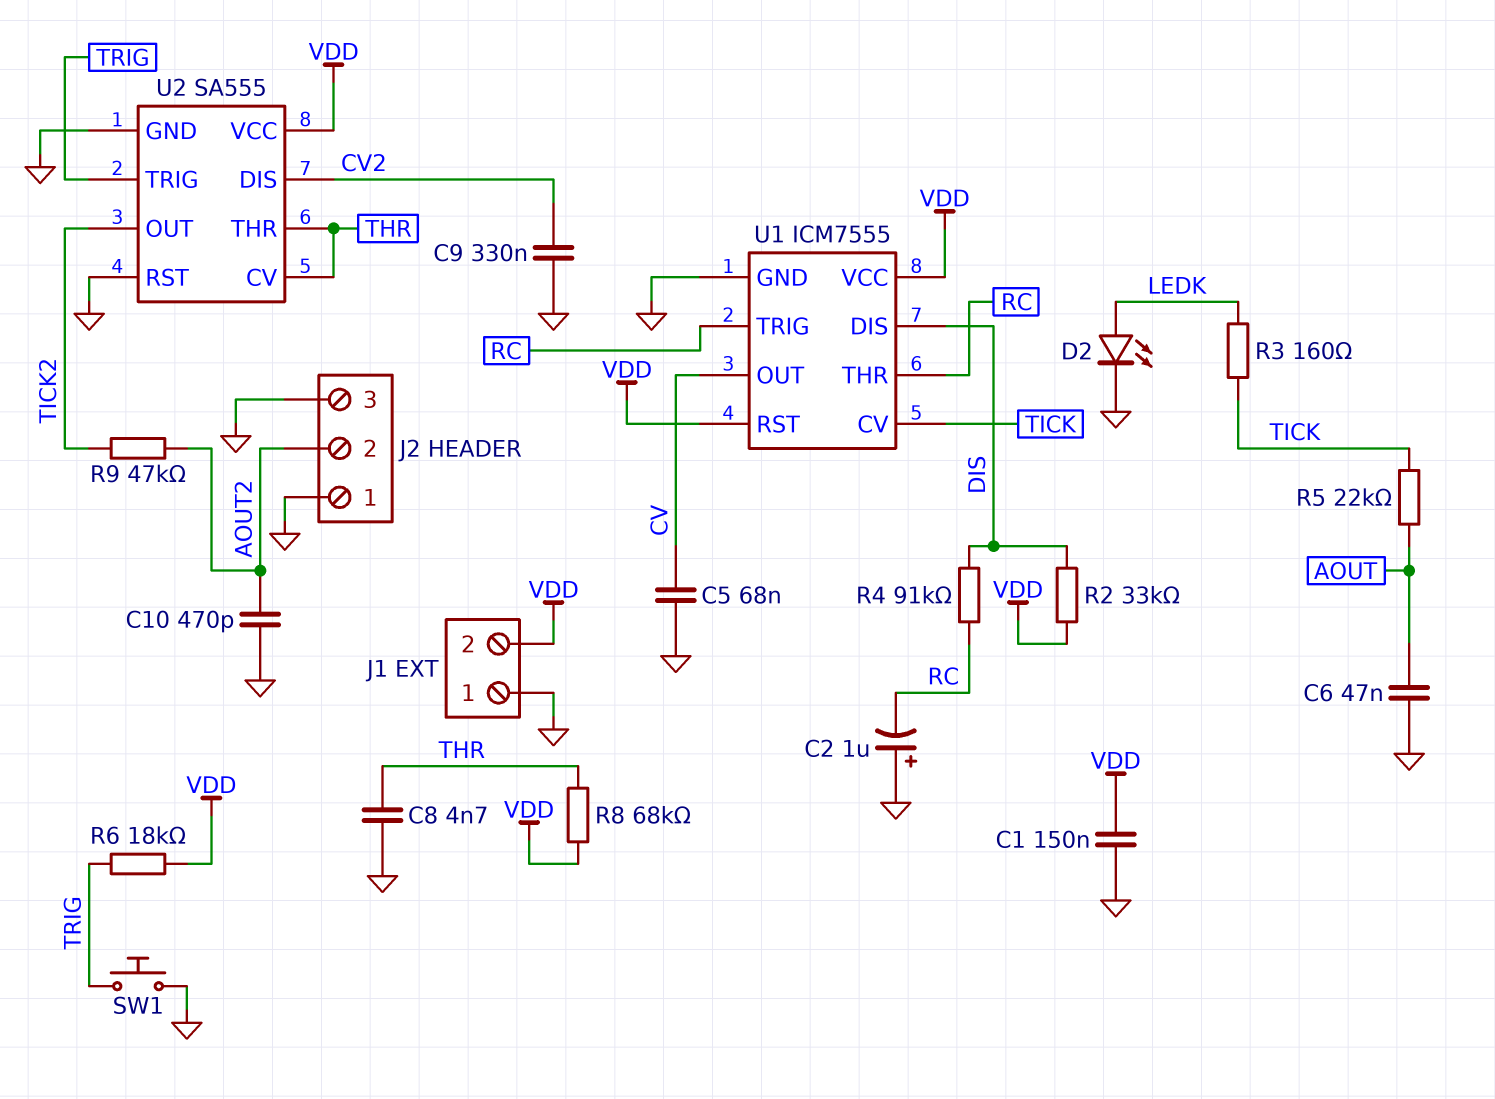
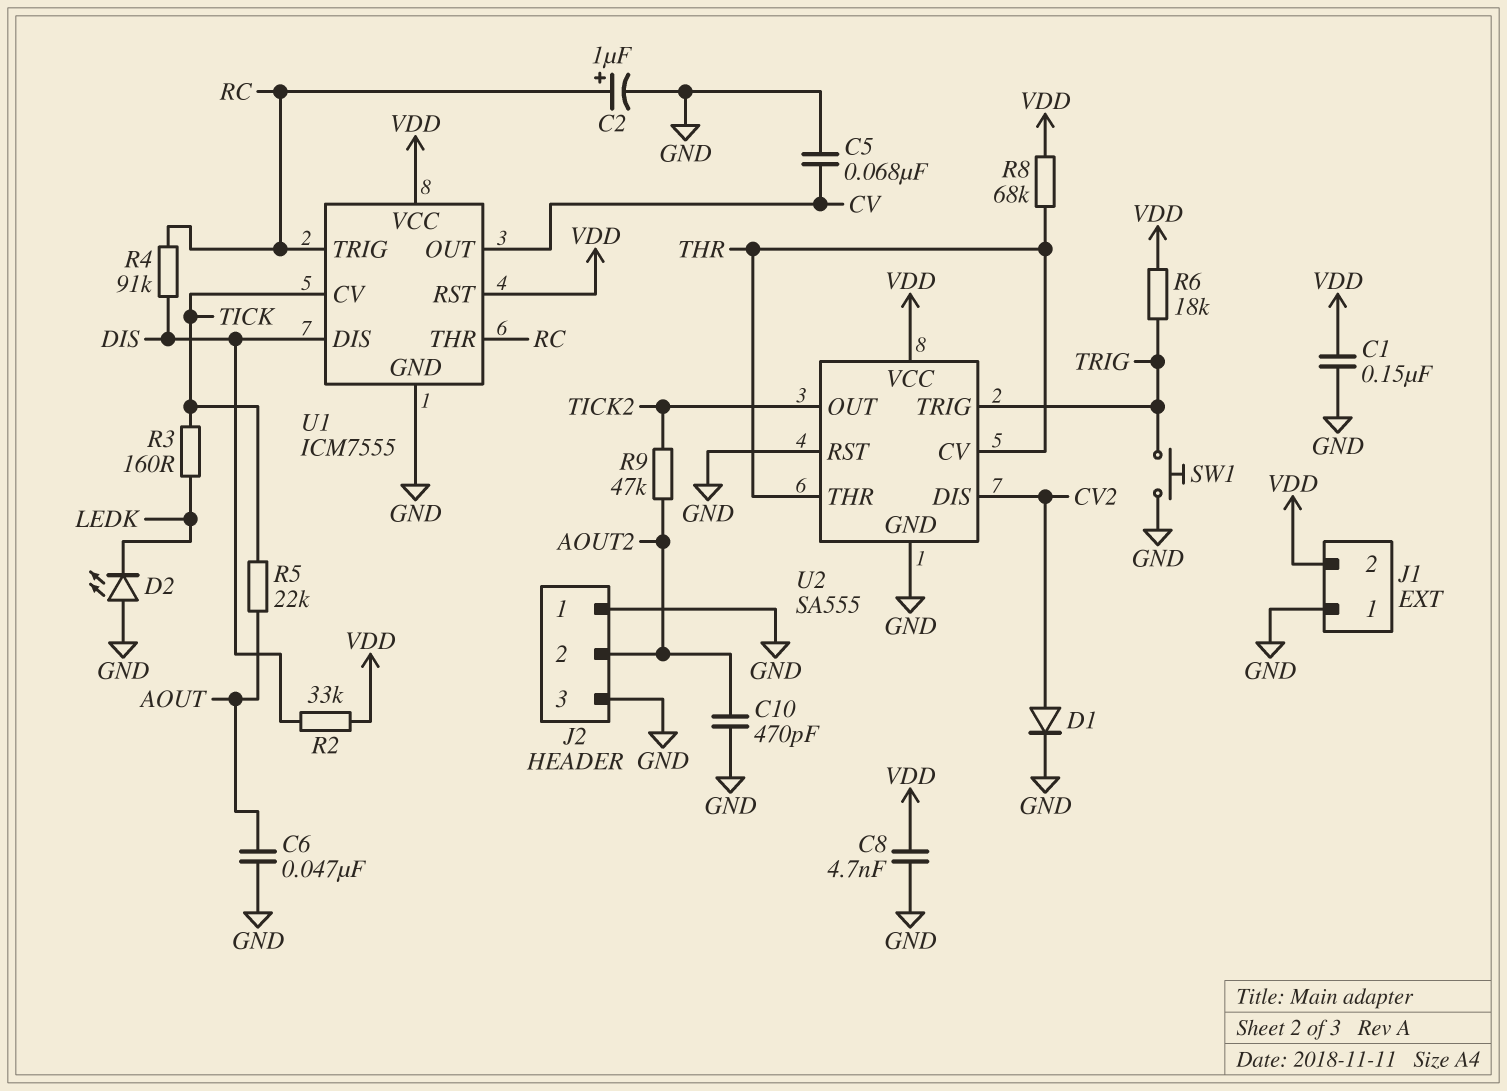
C2: 1uF (plus GND, minus RC) -> 1uF (plus RC, minus GND)
C8: 4.7nF (GND, THR) -> 4.7nF (GND, VDD)
C9: 330nF (CV2, GND) -> none
D1: none -> diode (A CV2, K GND)
D2: LED (A LEDK, K GND) -> LED (A GND, K LEDK)

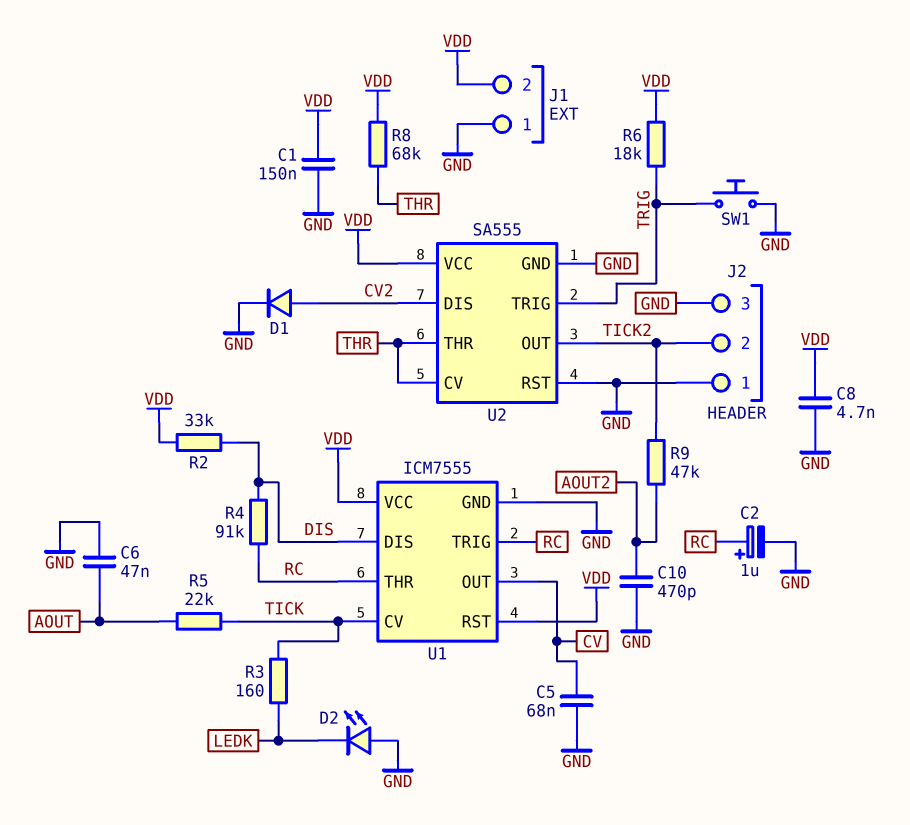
J2 pin 2: AOUT2 -> TICK2

